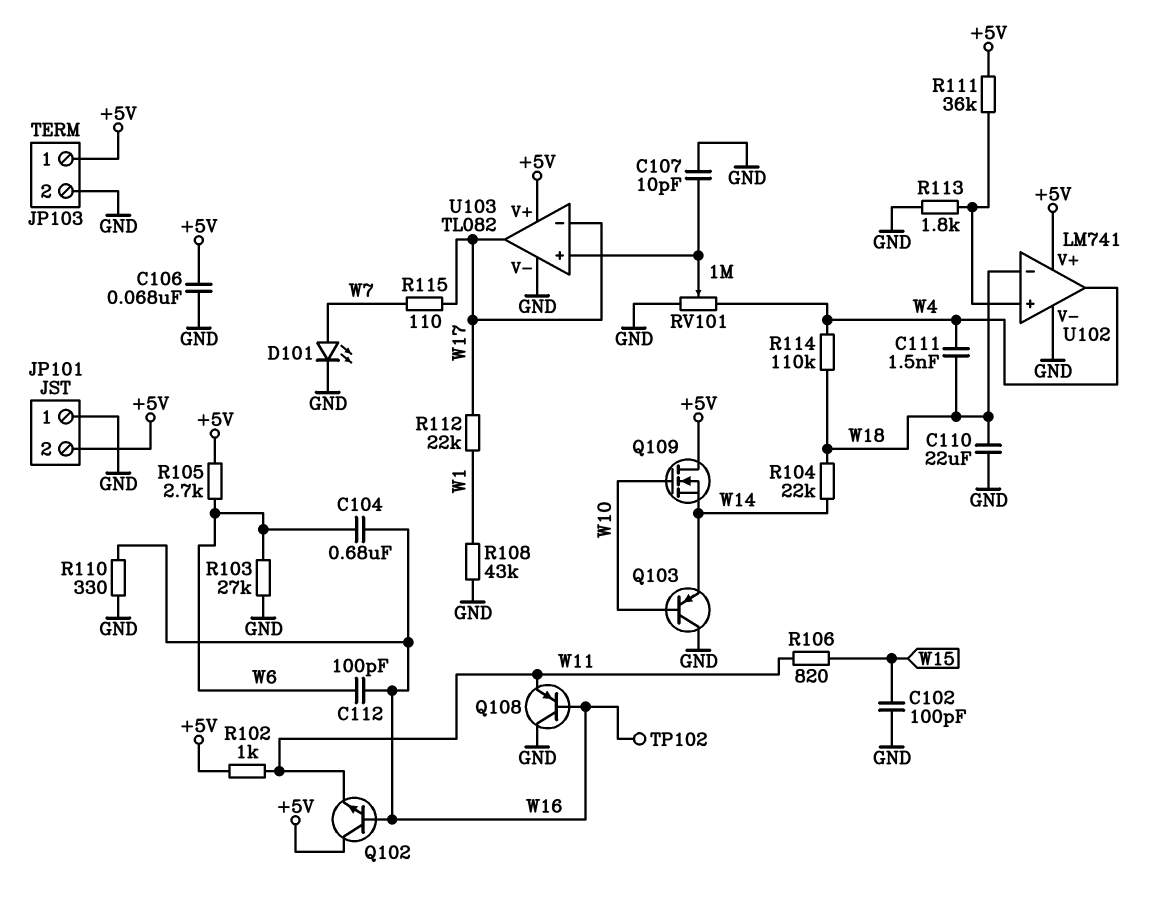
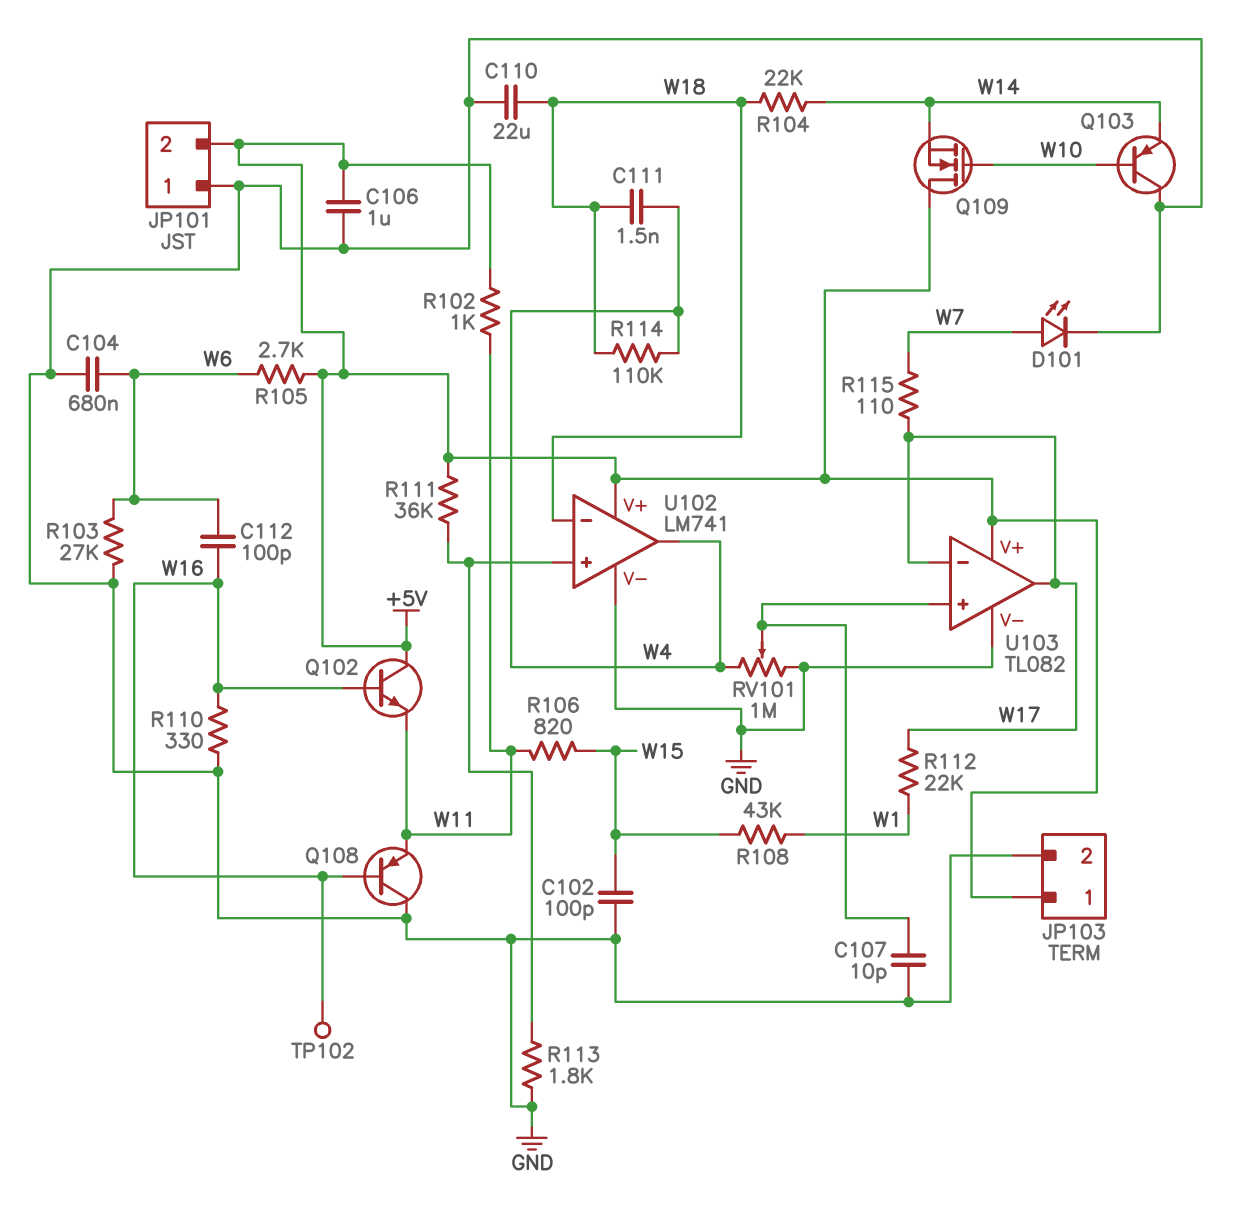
C104: 680nF (W6, W16) -> 680nF (GND, W6)
C106: 68nF (+5V, GND) -> 1uF (+5V, GND)
R108: 43k (GND, W1) -> 43k (W1, W15)

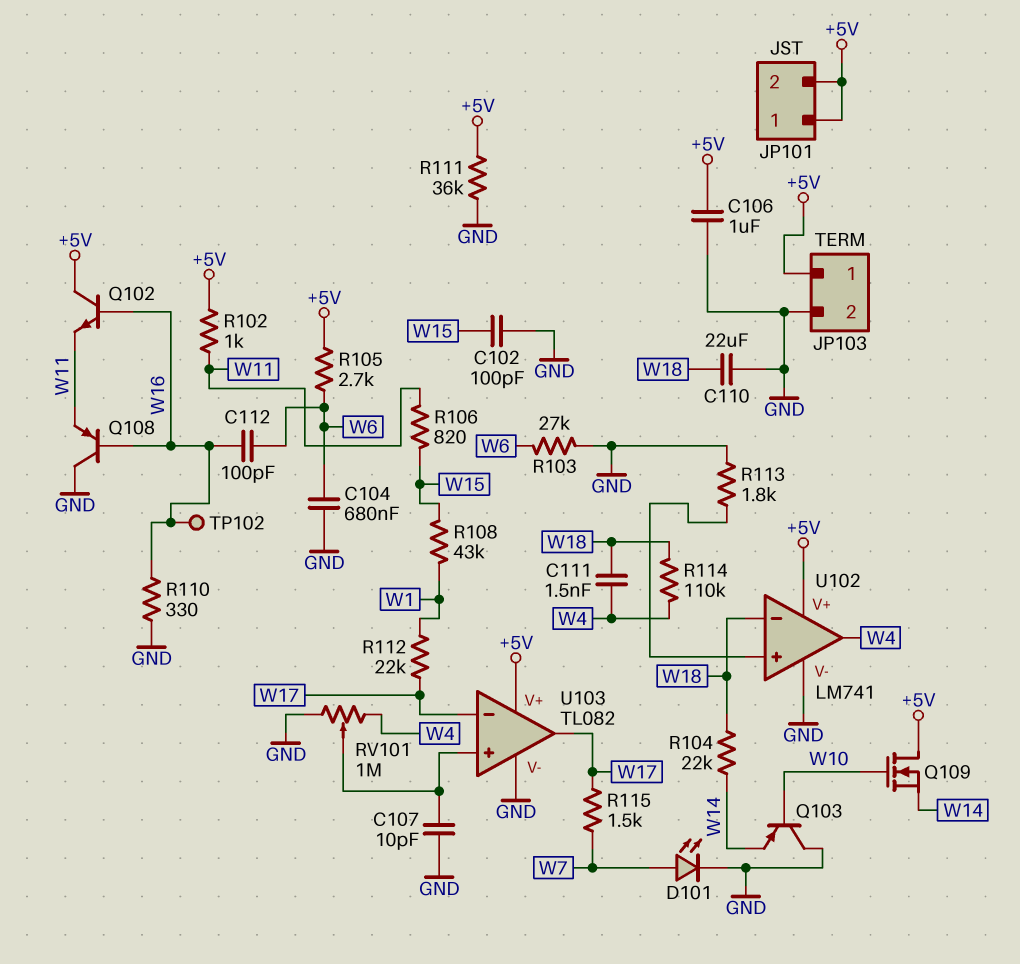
JP101 pin 1: GND -> +5V
R111: 36k (+5V, U102/in+) -> 36k (+5V, GND)
R115: 110 (W7, W17) -> 1.5k (W7, W17)

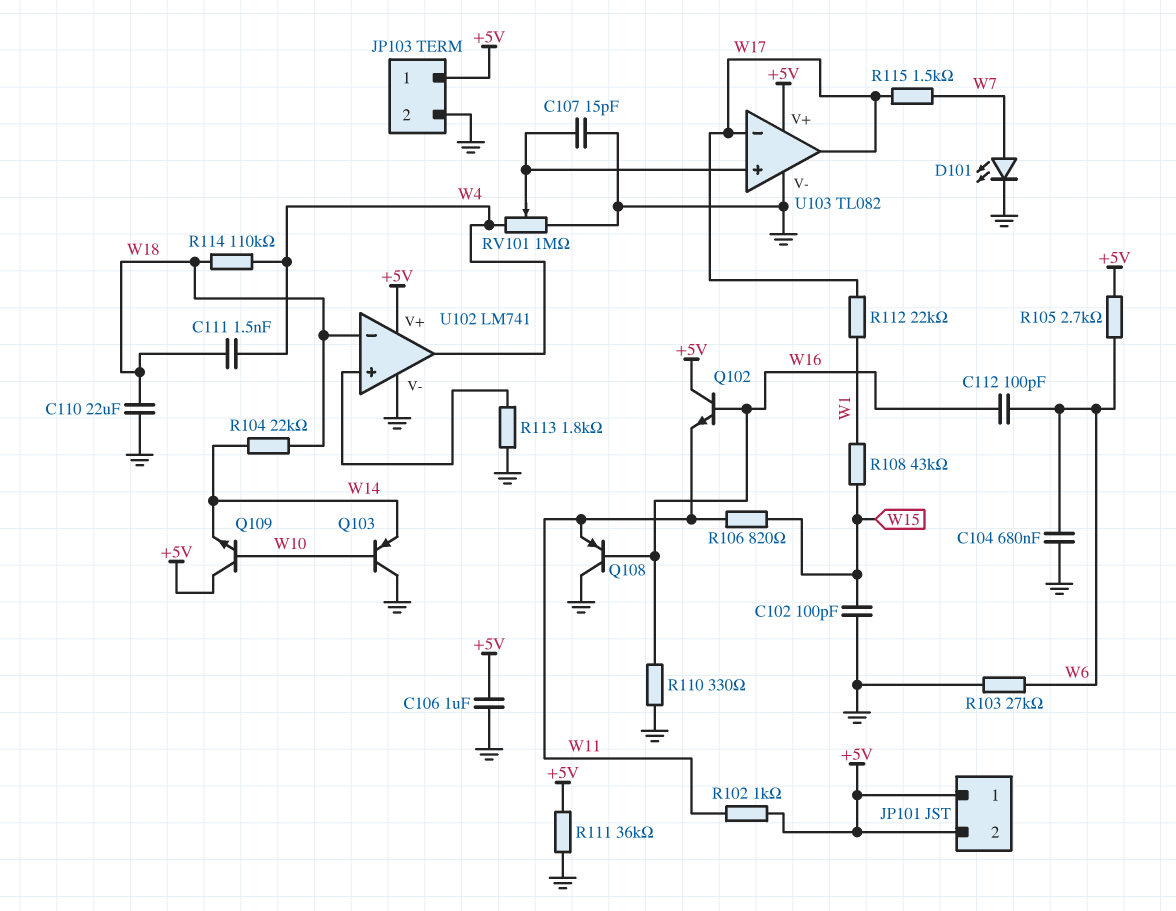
C107: 10pF (GND, U103/in+) -> 15pF (GND, U103/in+)
Q109: NMOS (G W10, D +5V, S W14) -> NPN (B W10, C +5V, E W14)
TP102: test point (W16) -> none

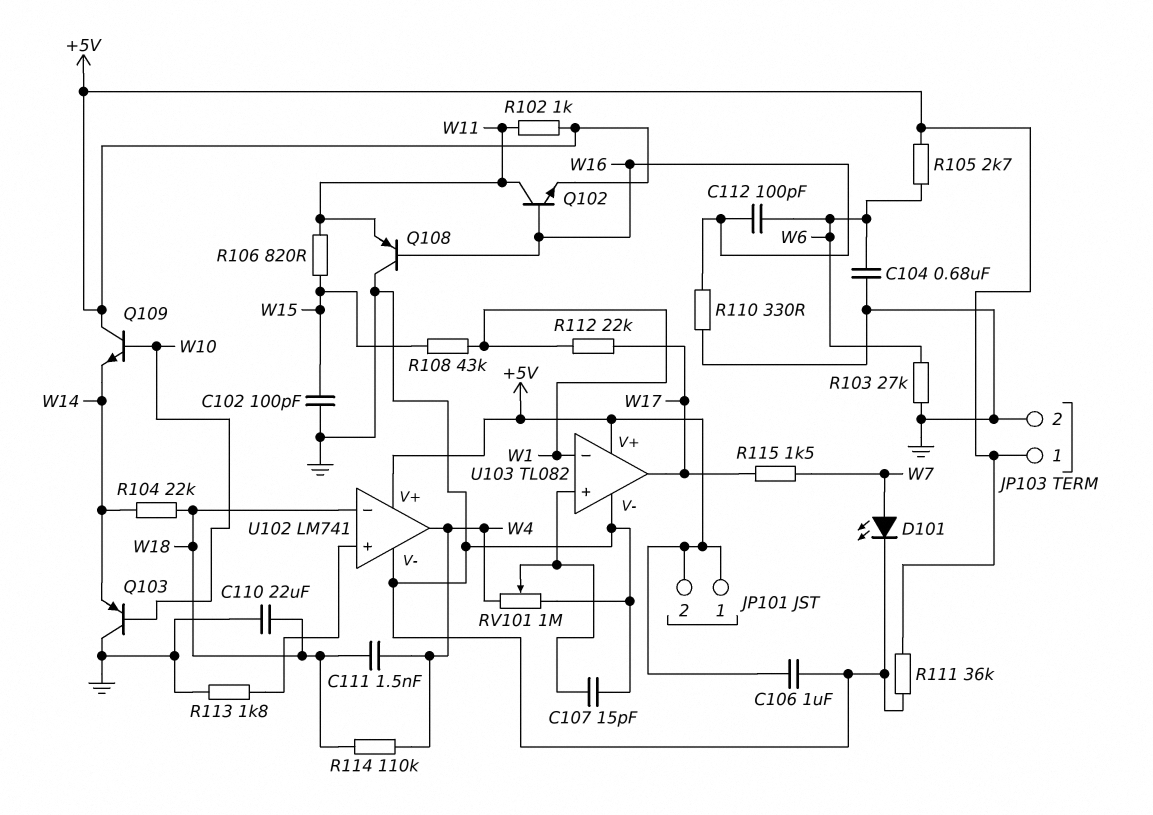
Q102: NPN (B W16, C +5V, E W11) -> NPN (B W16, C W11, E +5V)
U103 pin in-: W17 -> W1

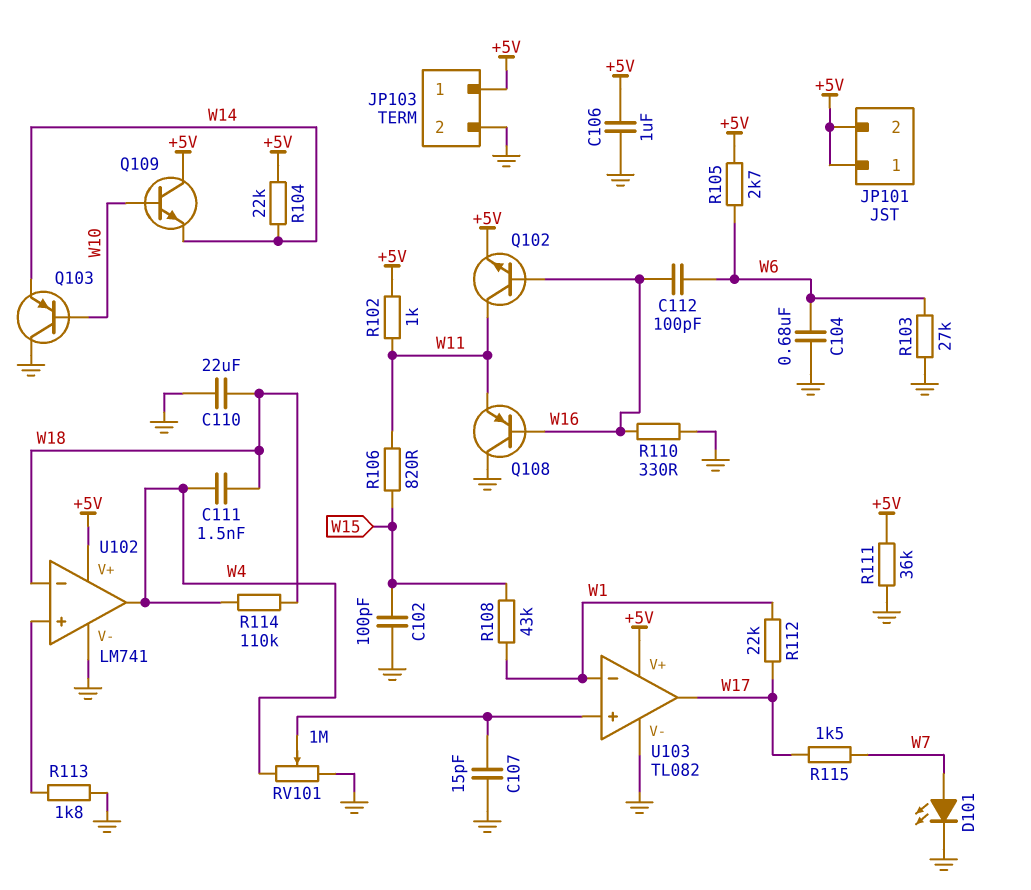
R104: 22k (W14, W18) -> 22k (+5V, W14)

